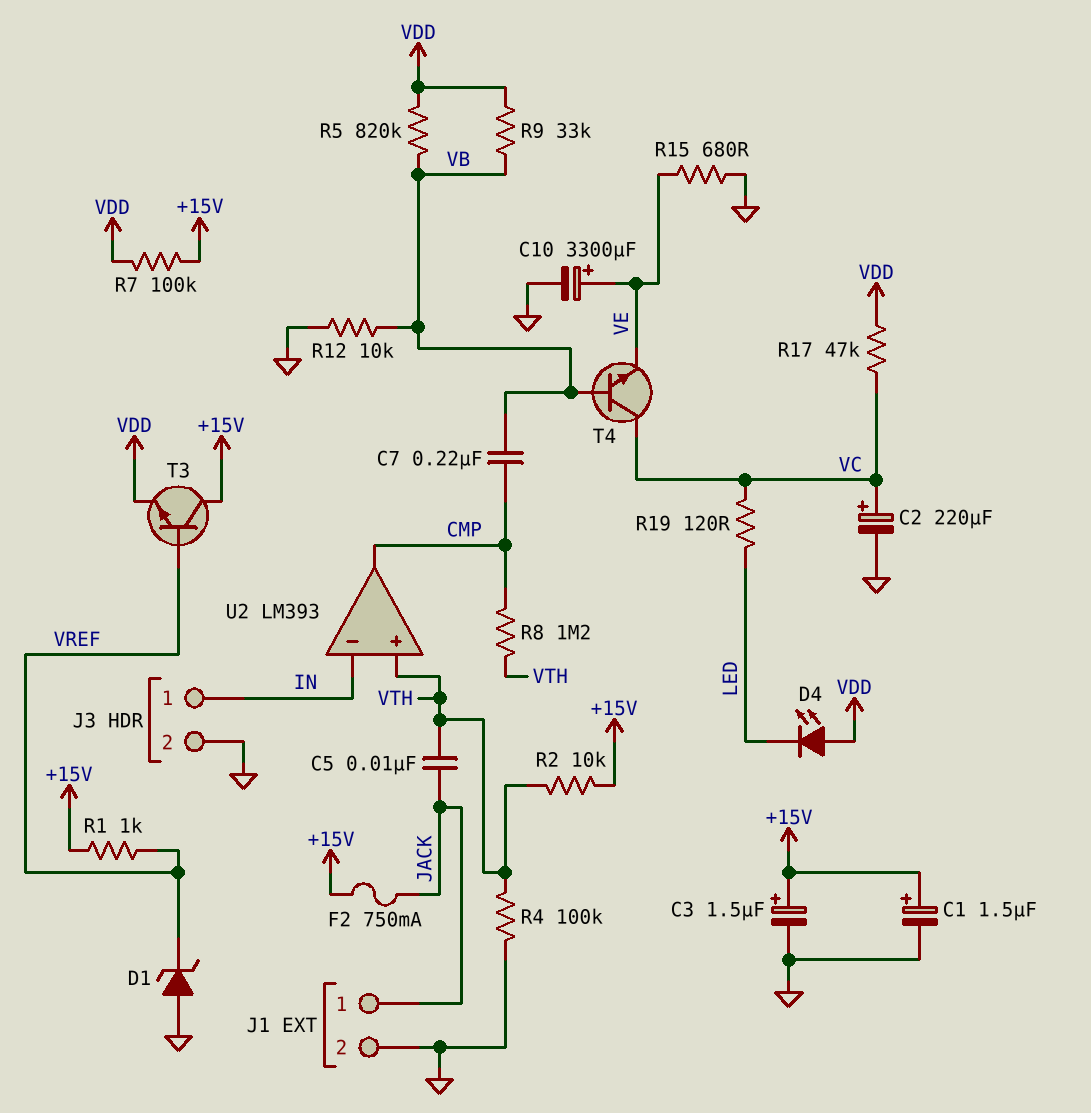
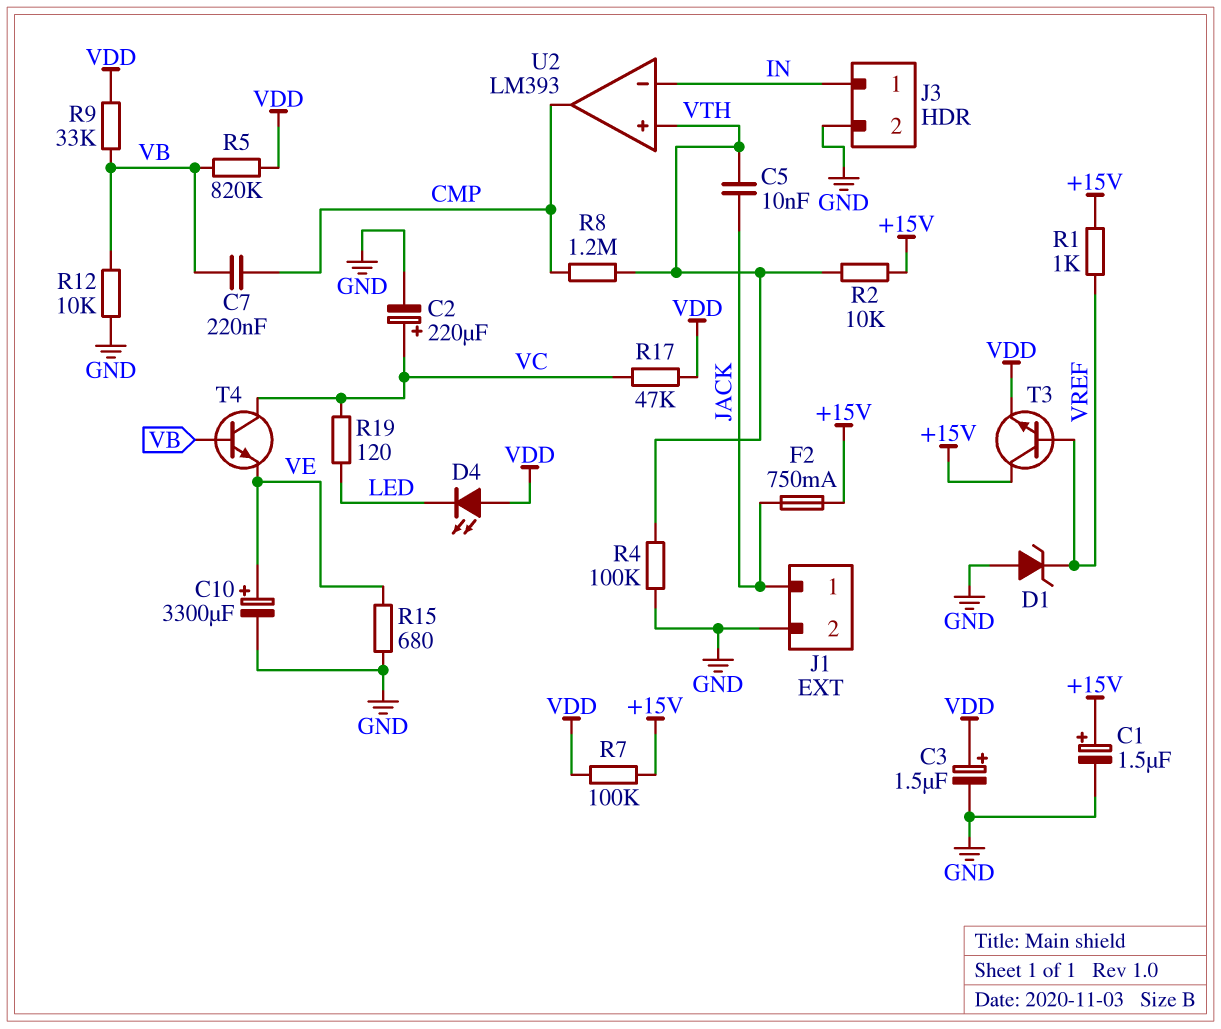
C3: 1.5uF (plus +15V, minus GND) -> 1.5uF (plus VDD, minus GND)

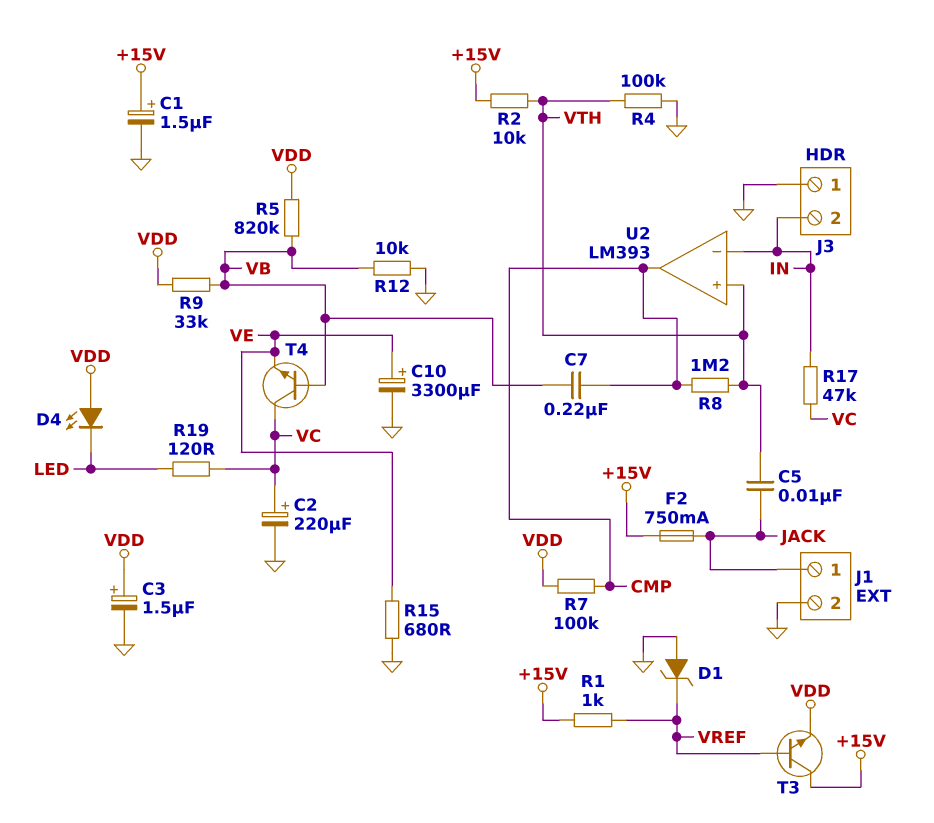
J3 pin 1: IN -> GND
J3 pin 2: GND -> IN
R7: 100k (+15V, VDD) -> 100k (CMP, VDD)
R17: 47k (VC, VDD) -> 47k (IN, VC)

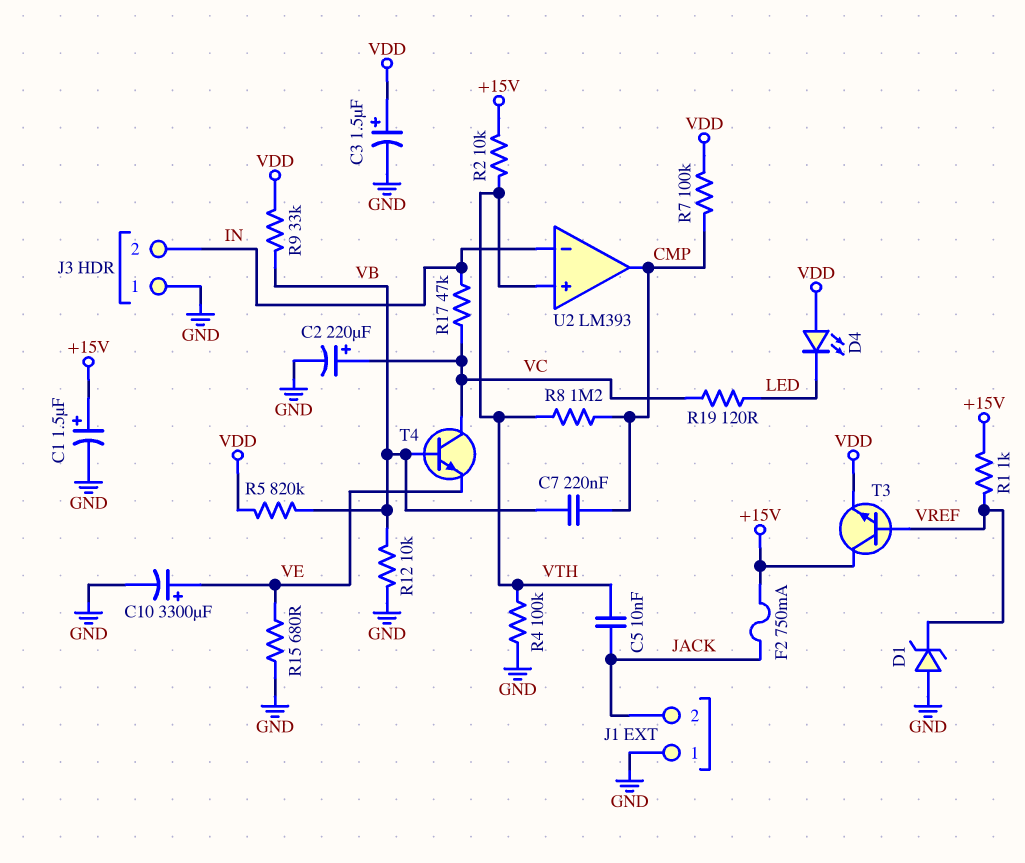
J1 pin 1: JACK -> GND
J1 pin 2: GND -> JACK

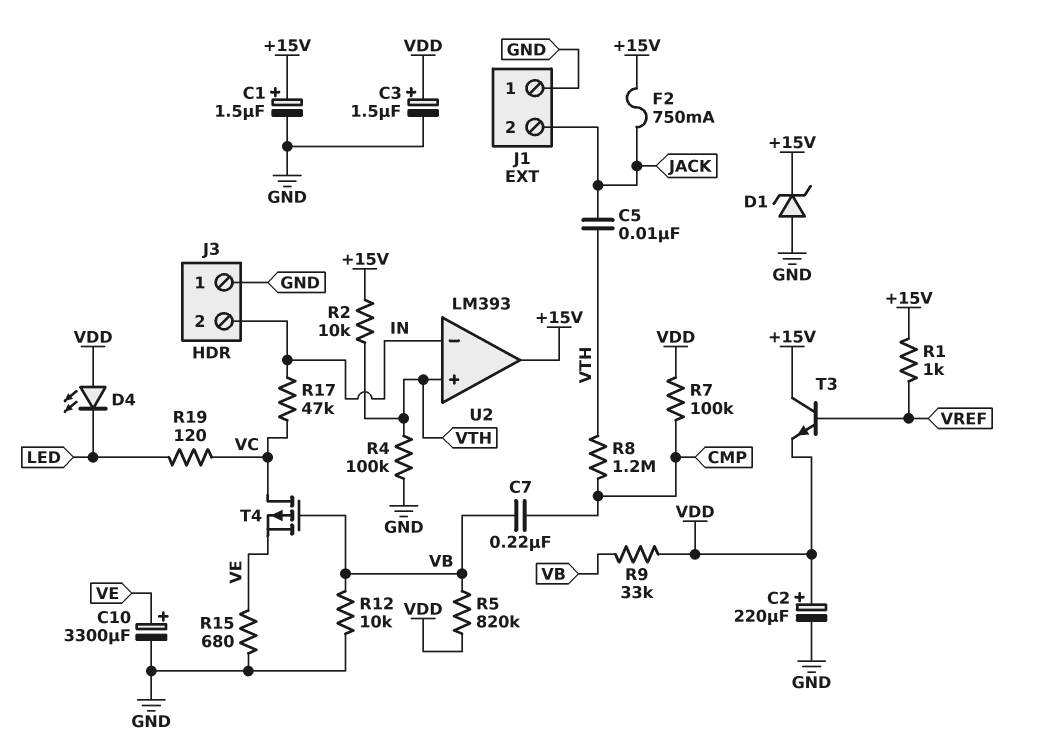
C2: 220uF (plus VC, minus GND) -> 220uF (plus VDD, minus GND)
D1: zener (A GND, K VREF) -> zener (A GND, K +15V)
T4: NPN (B VB, C VC, E VE) -> PMOS (G VB, D VC, S VE)
U2 pin out: CMP -> +15V

